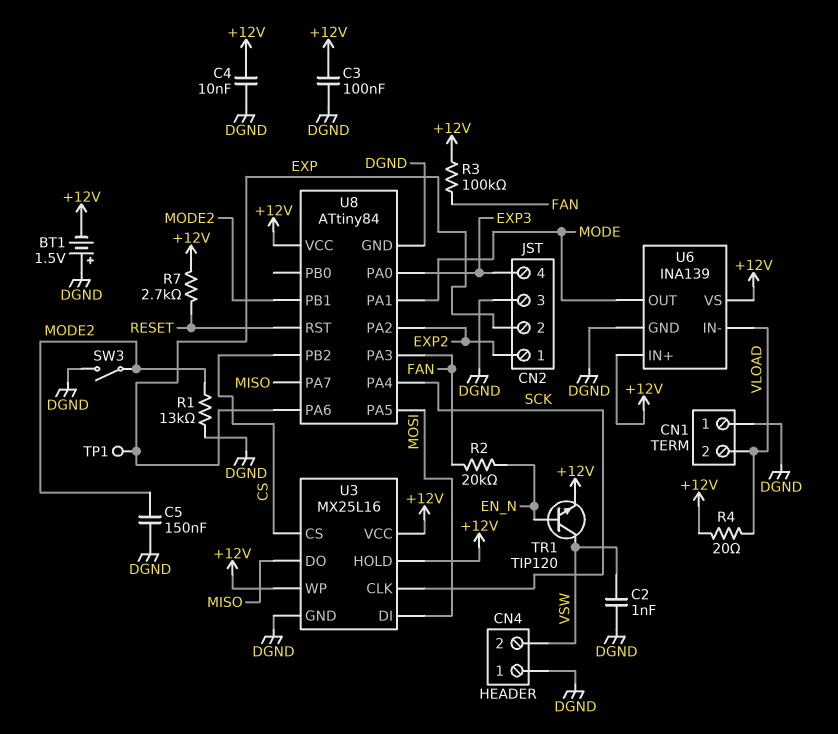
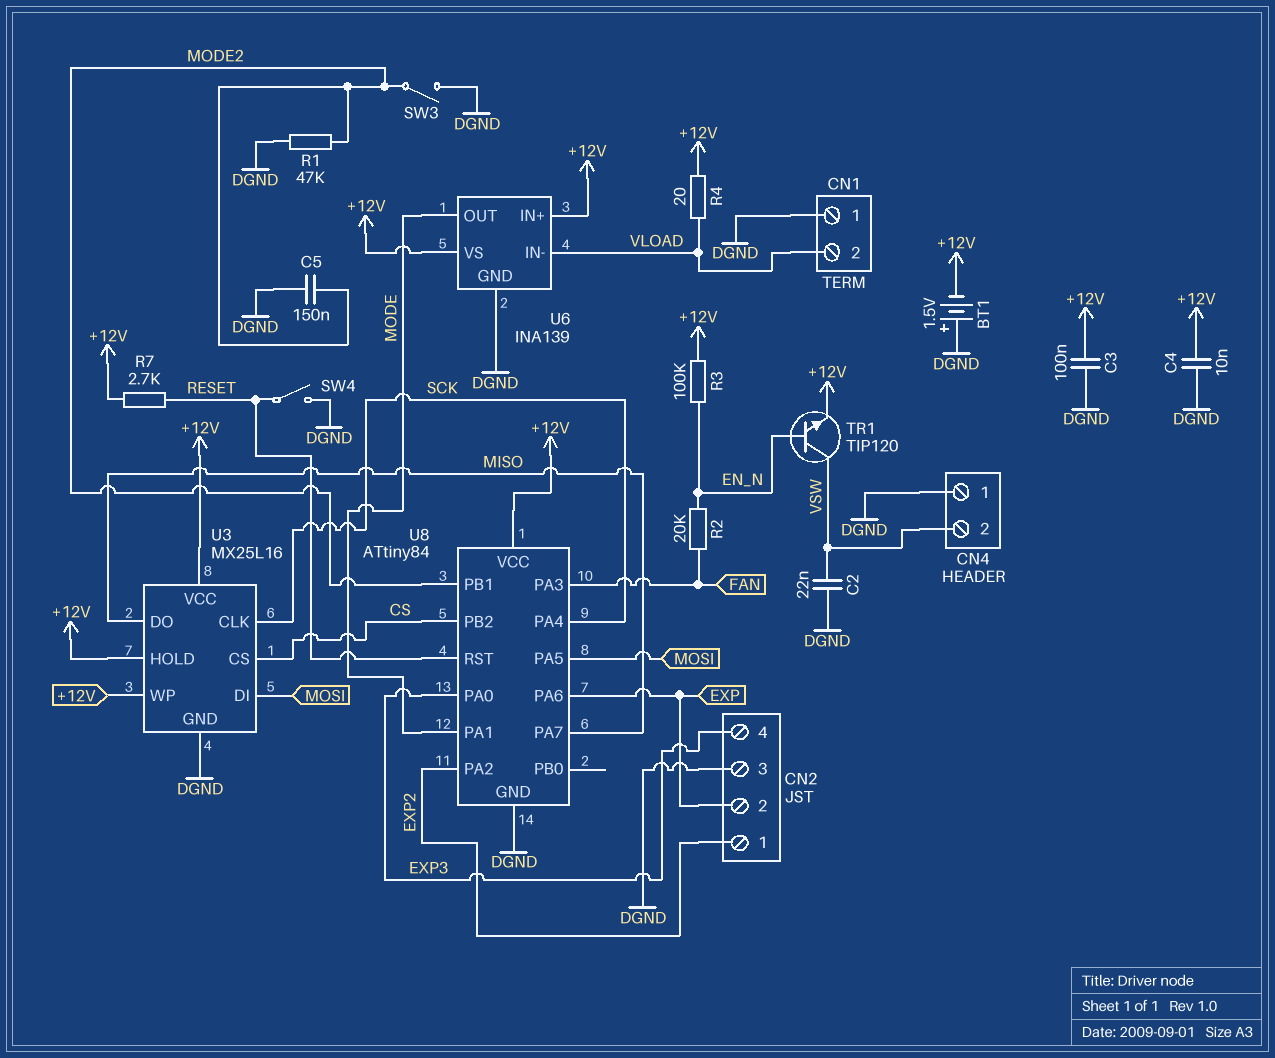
C2: 1nF (DGND, VSW) -> 22nF (DGND, VSW)
R1: 13k (DGND, MODE2) -> 47k (DGND, MODE2)
R3: 100k (+12V, FAN) -> 100k (+12V, EN_N)
SW4: none -> switch (DGND, RESET)
TP1: test point (EXP) -> none

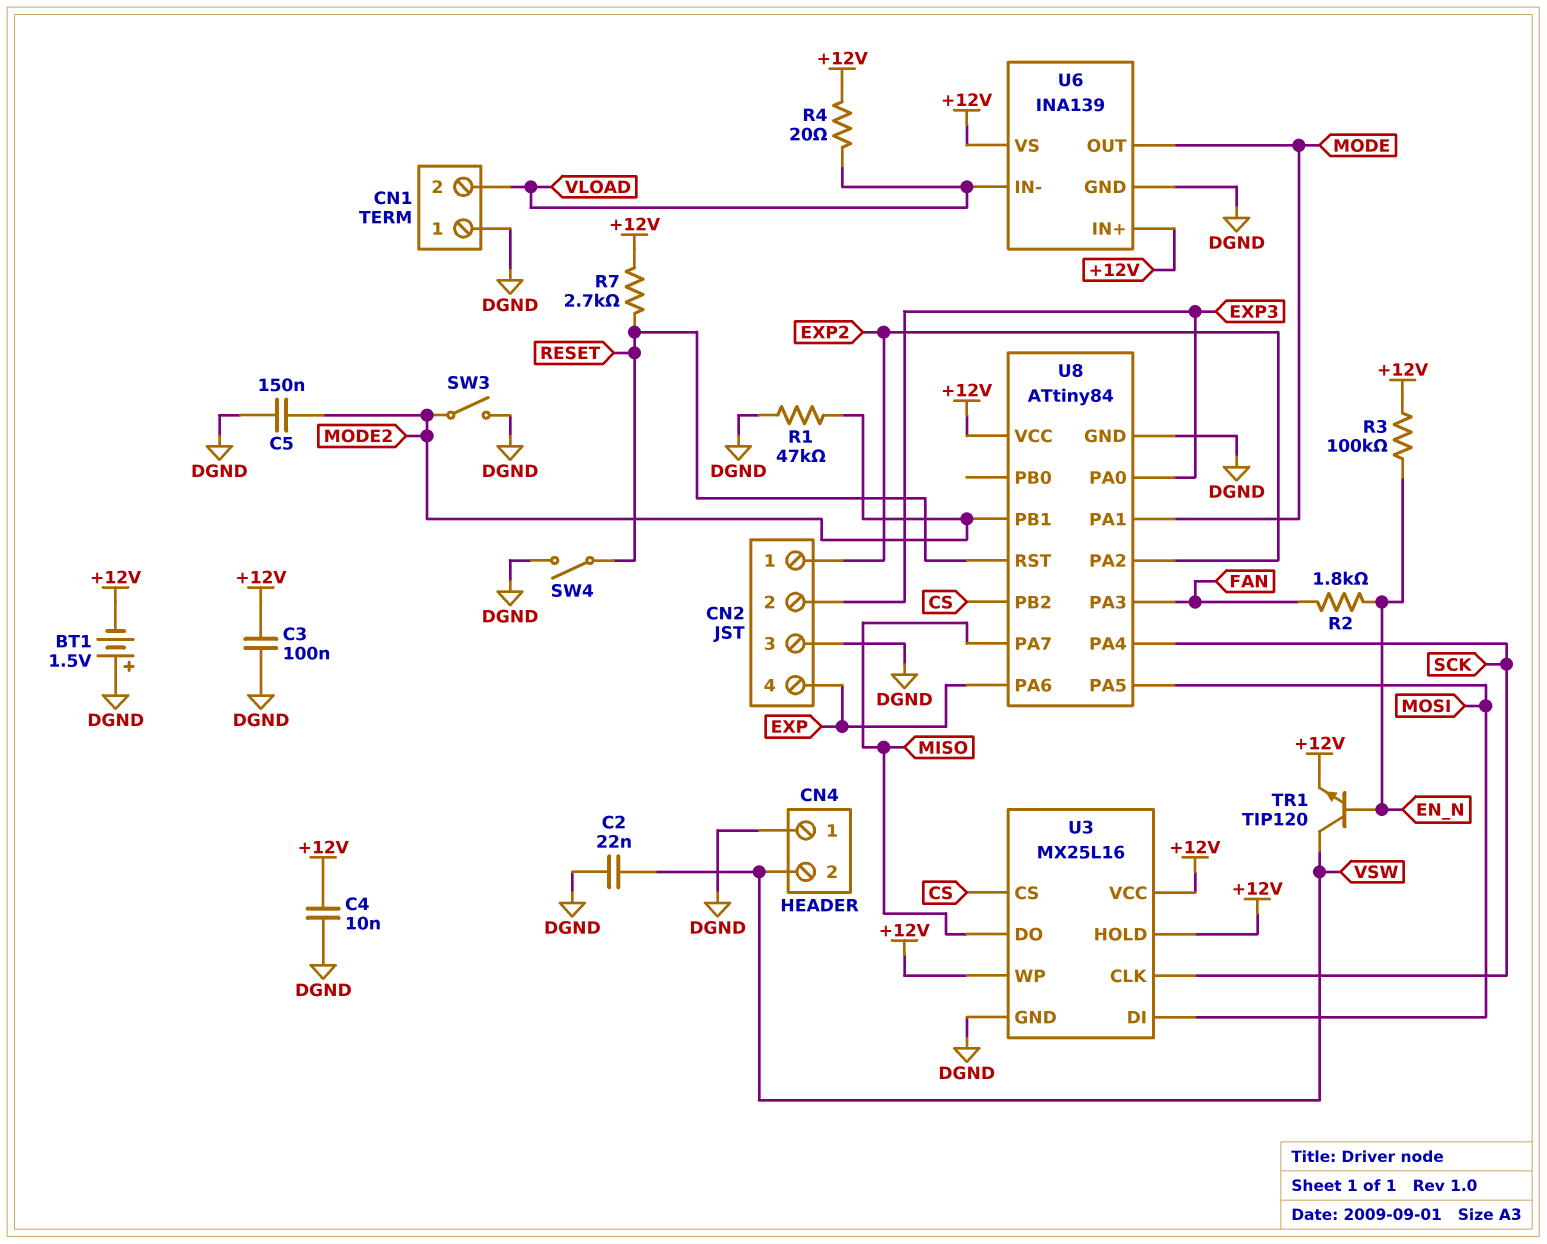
CN2 pin 2: EXP -> EXP3
CN2 pin 4: EXP3 -> EXP
R2: 20k (EN_N, FAN) -> 1.8k (EN_N, FAN)

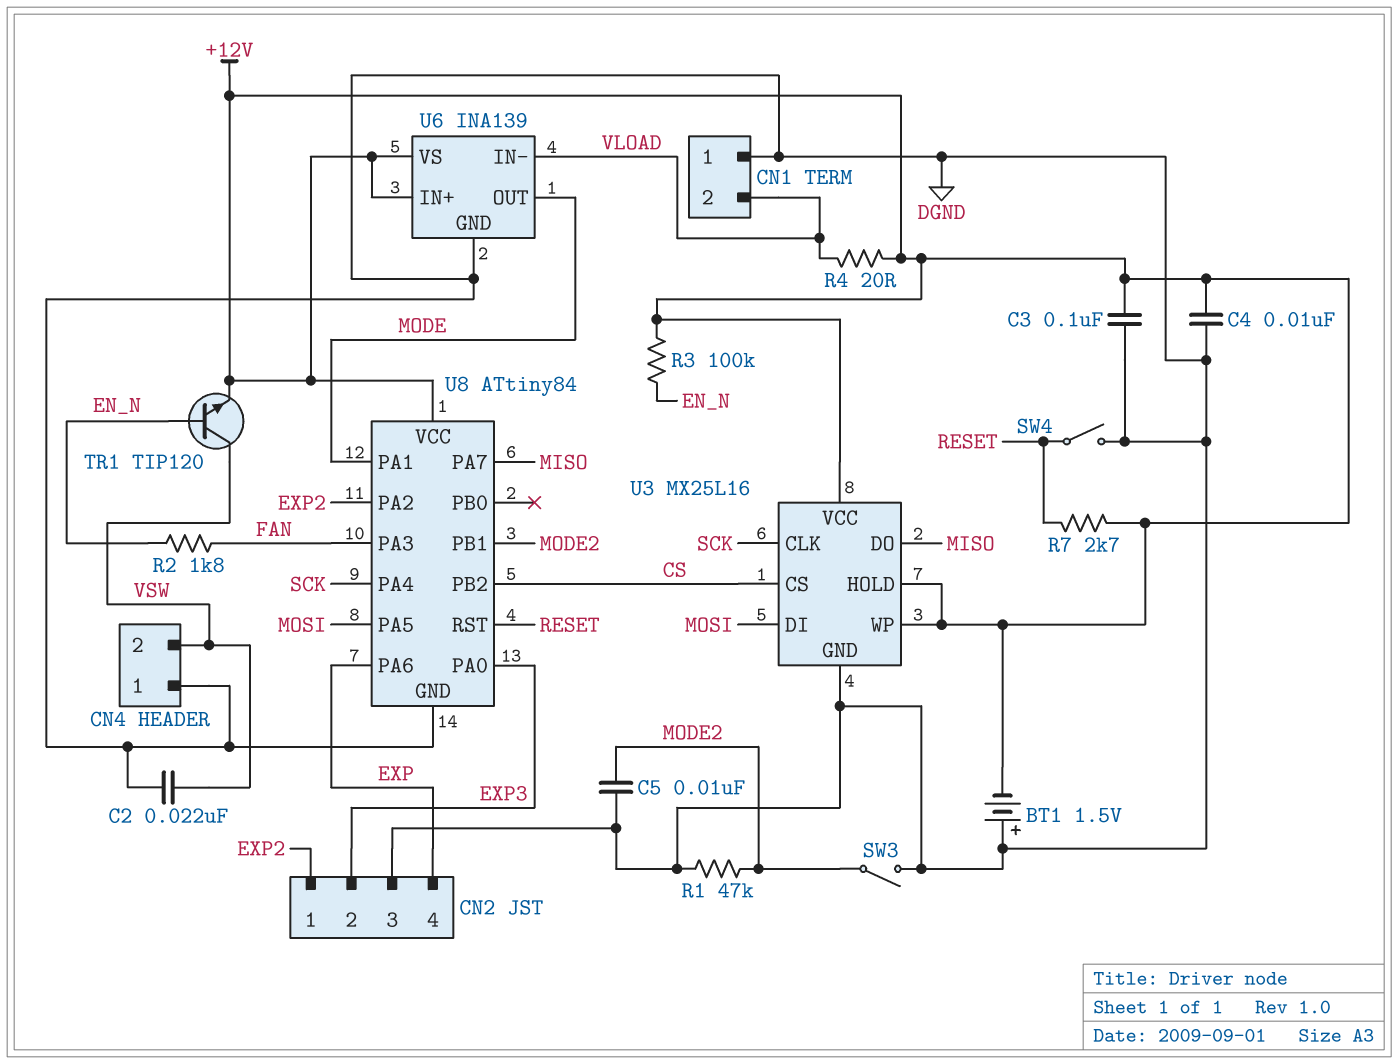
C5: 150nF (DGND, MODE2) -> 10nF (DGND, MODE2)

